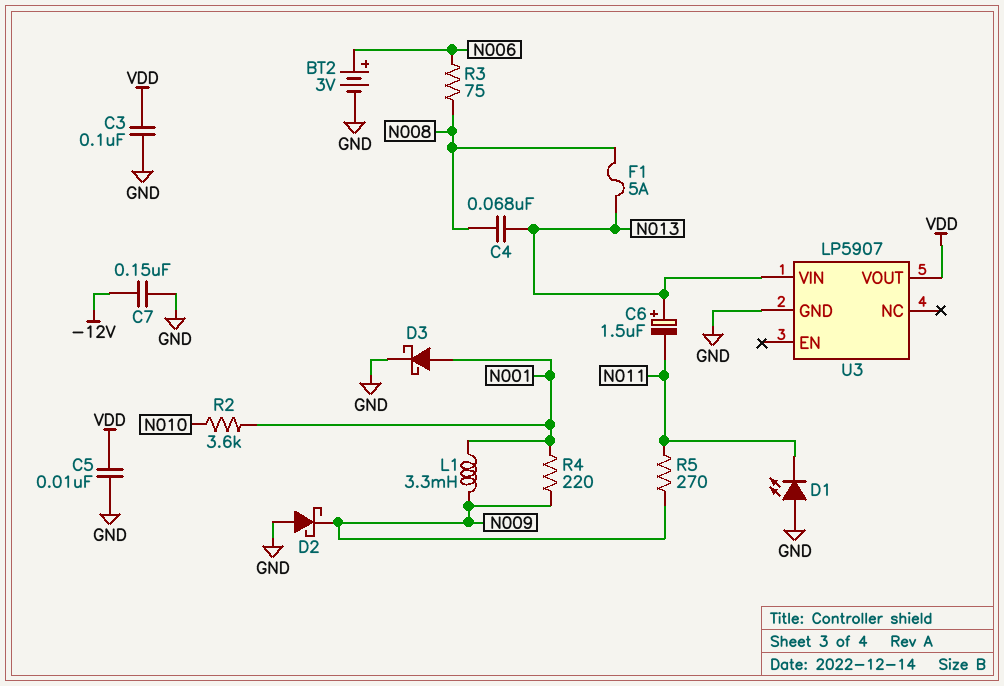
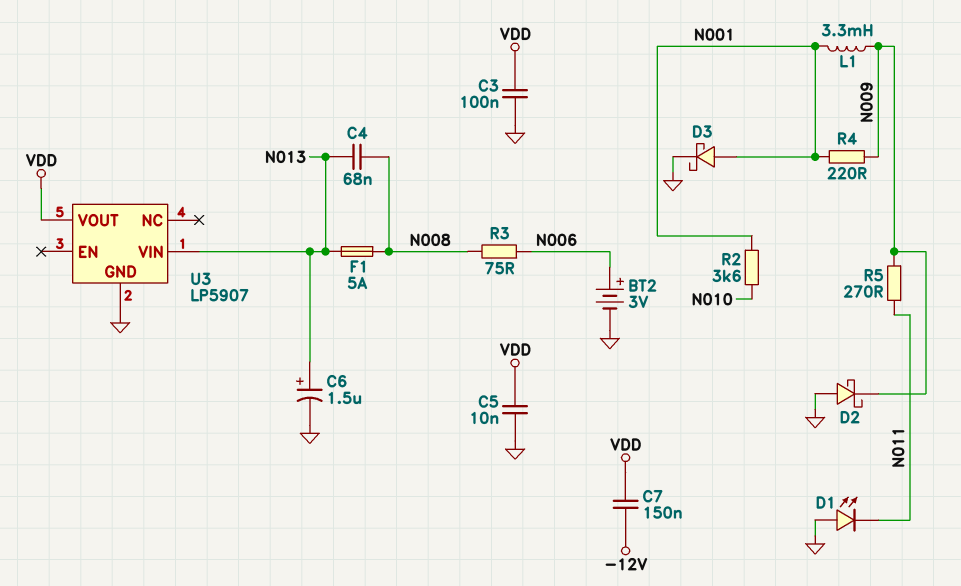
C6: 1.5uF (plus N013, minus N011) -> 1.5uF (plus N013, minus GND)
C7: 150nF (-12V, GND) -> 150nF (-12V, VDD)

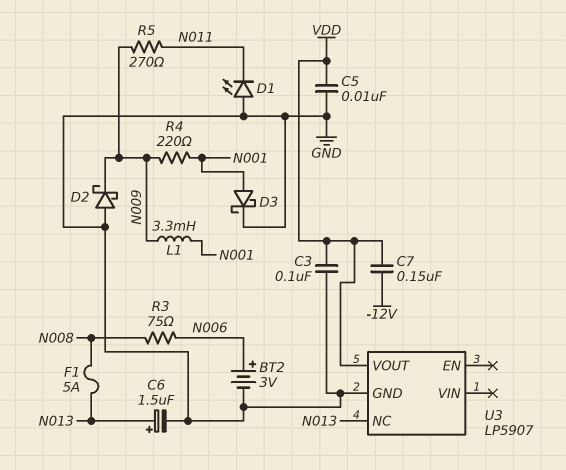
C4: 68nF (N008, N013) -> none
R2: 3.6k (N001, N010) -> none
U3 pin NC: none -> N013
U3 pin VIN: N013 -> none

